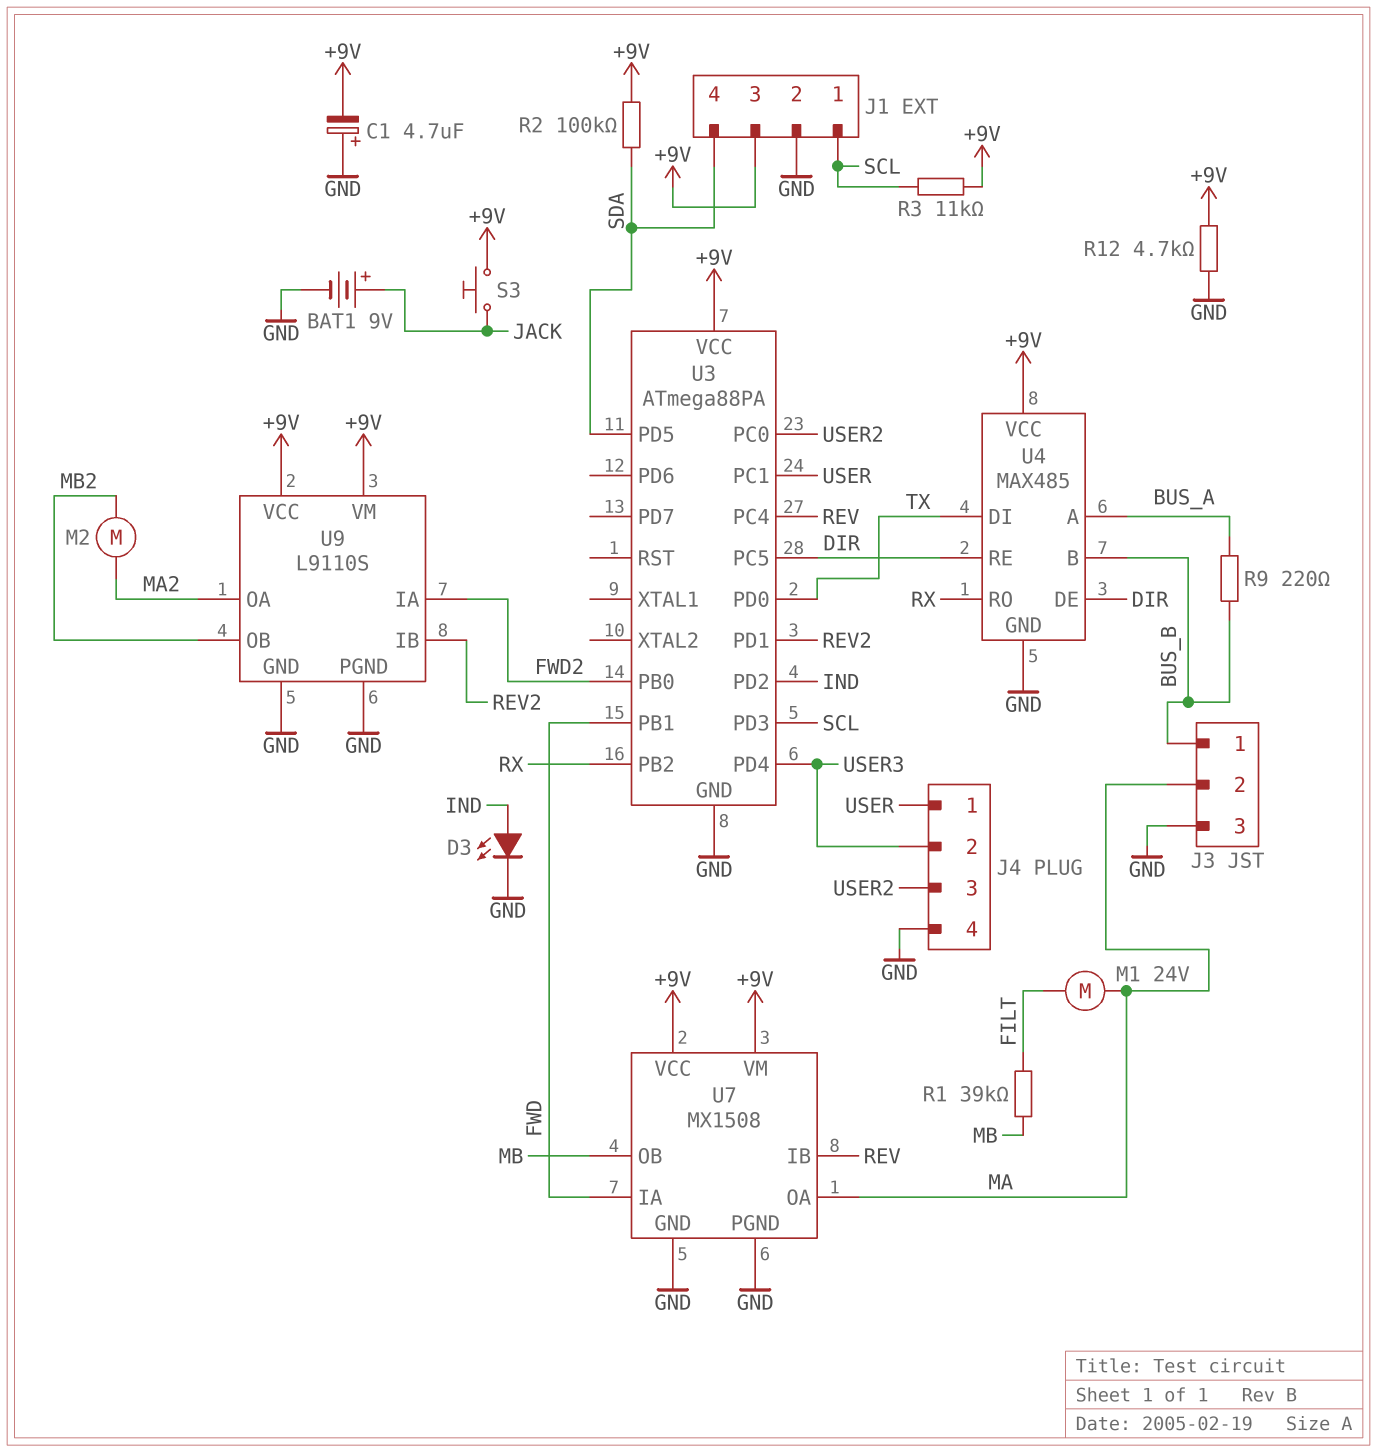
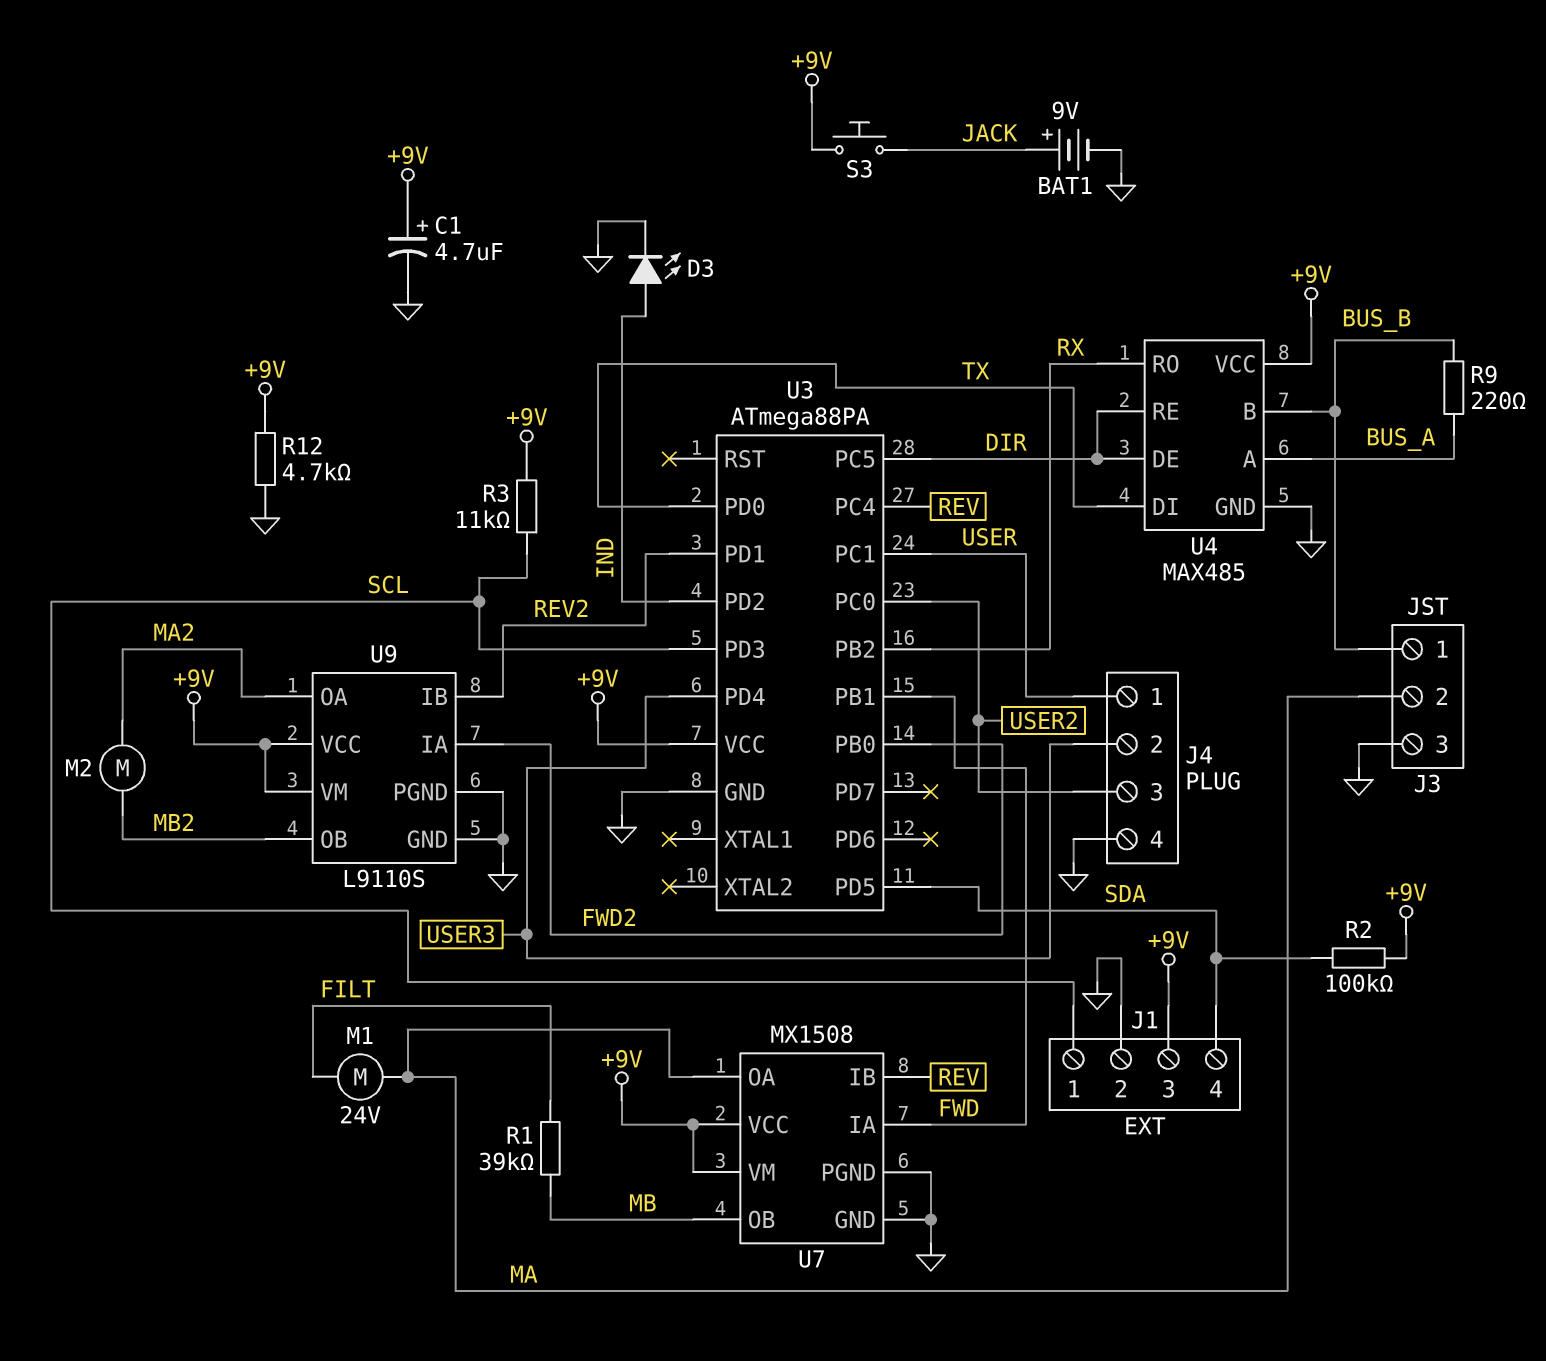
C1: 4.7uF (plus GND, minus +9V) -> 4.7uF (plus +9V, minus GND)

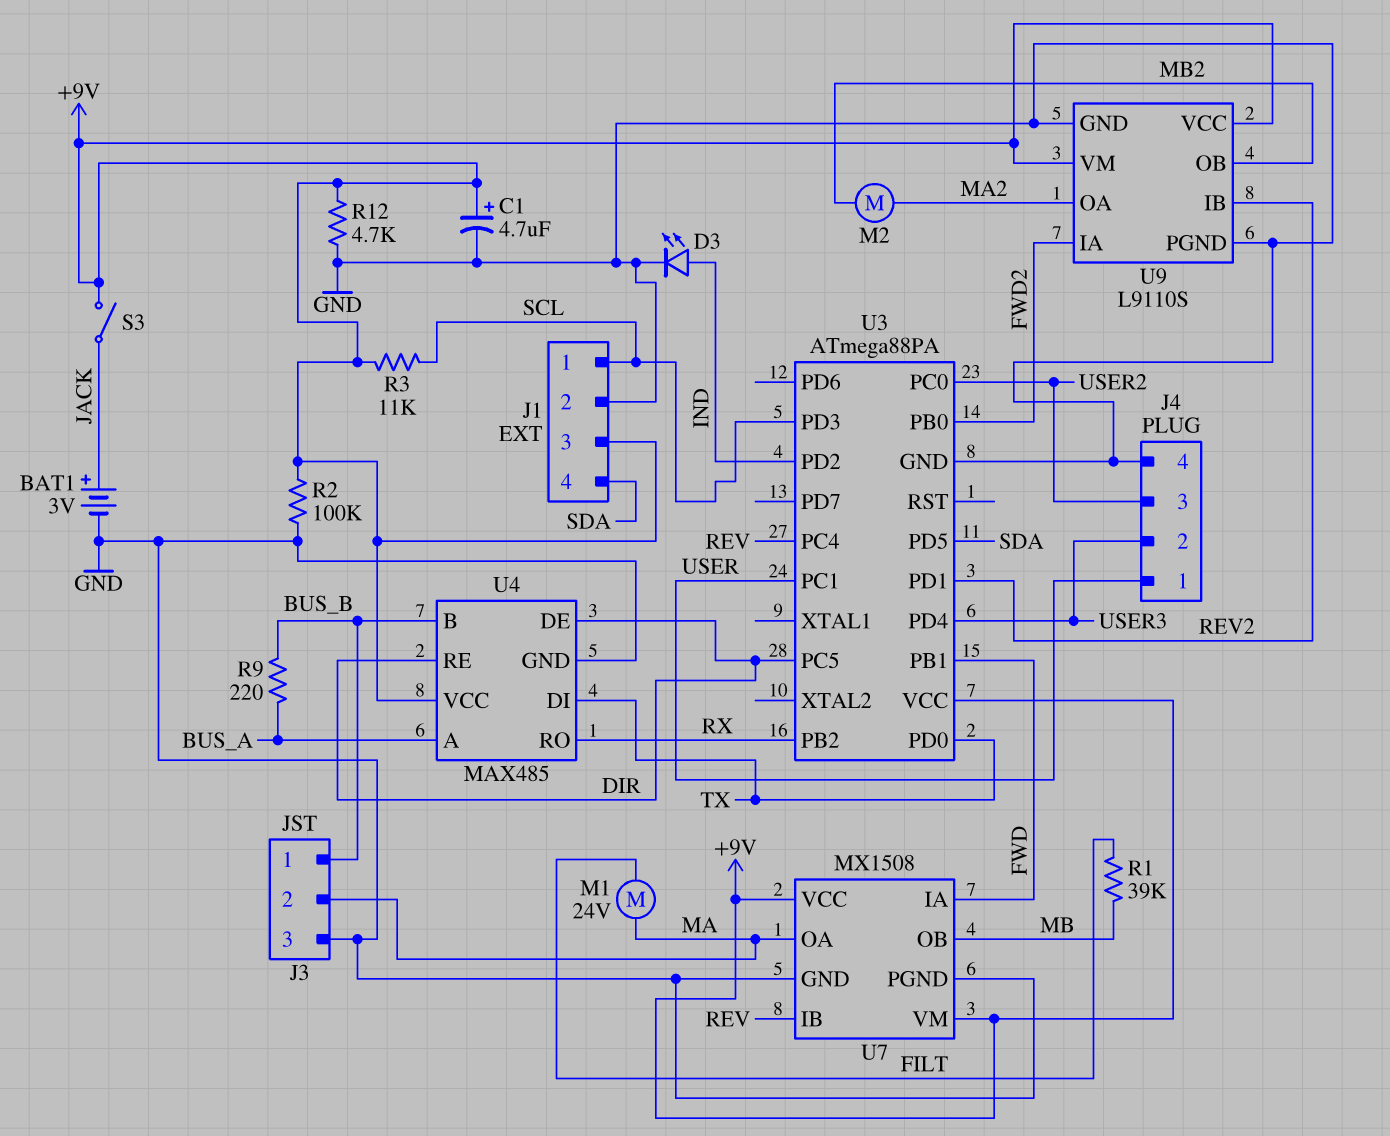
BAT1: 9V (plus JACK, minus GND) -> 3V (plus JACK, minus GND)
R2: 100k (+9V, SDA) -> 100k (+9V, GND)
S3: button (+9V, JACK) -> switch (+9V, JACK)

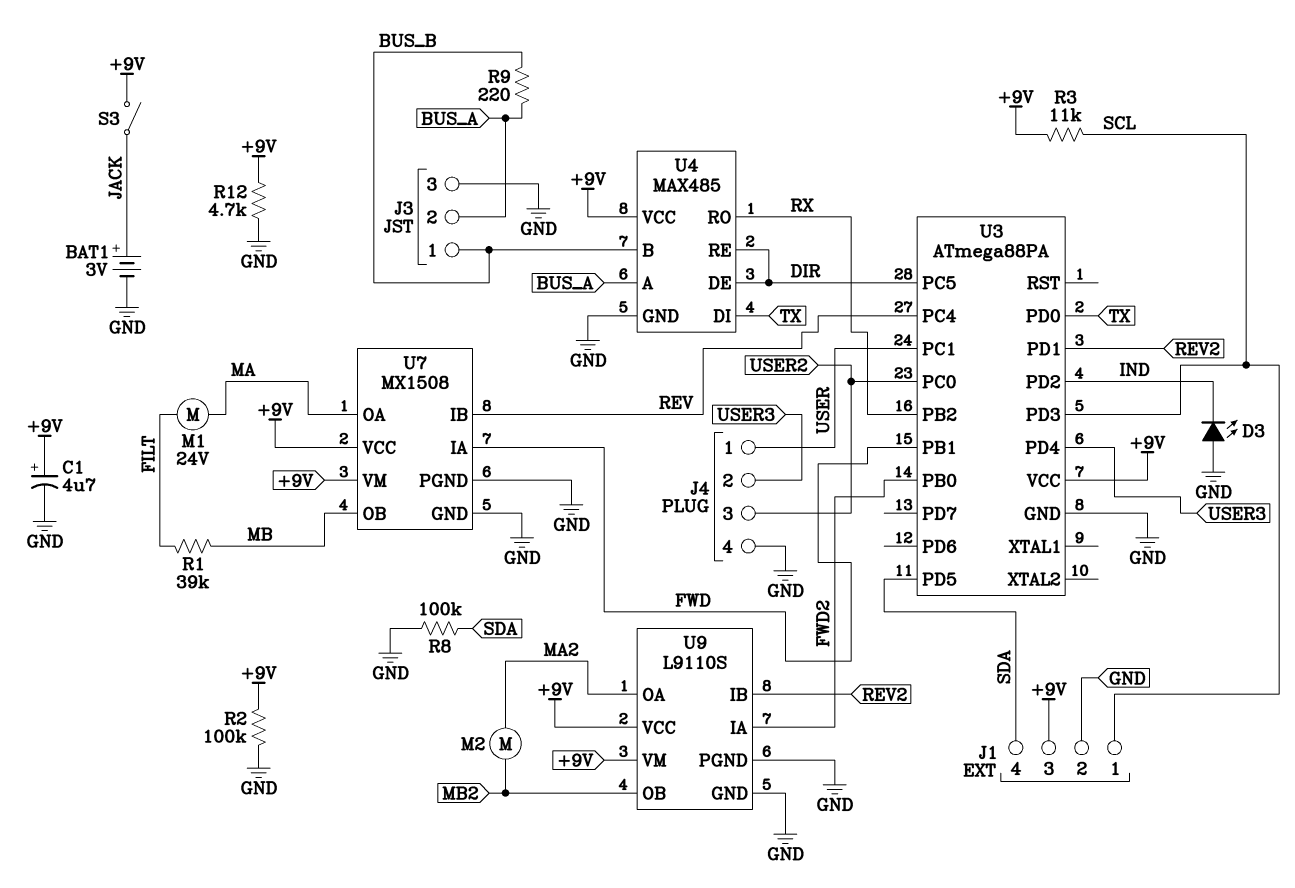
D3: LED (A IND, K GND) -> LED (A GND, K IND)
J3 pin 2: MA -> BUS_A
R8: none -> 100k (GND, SDA)

